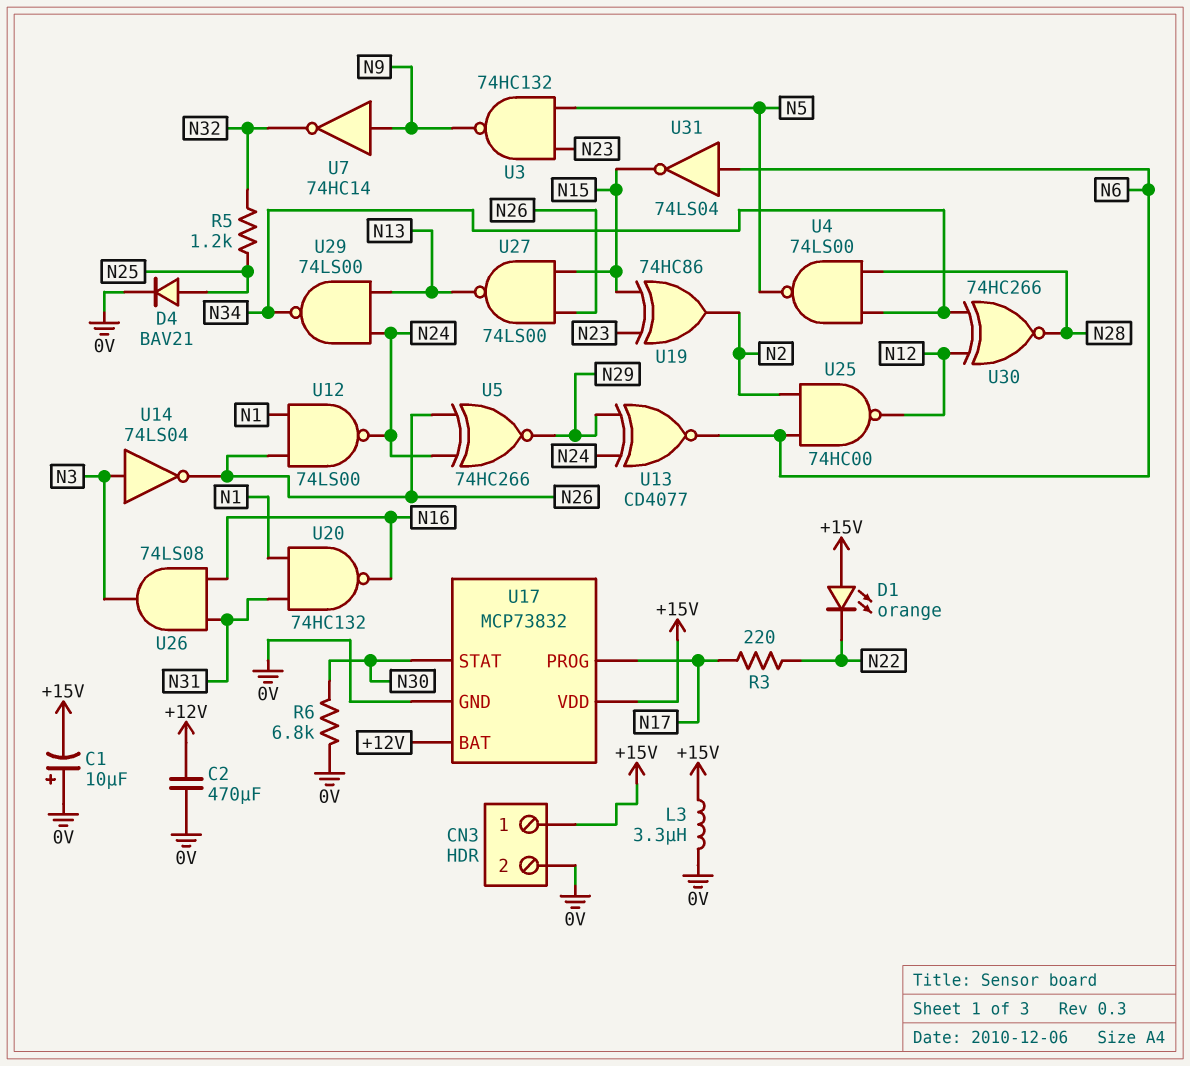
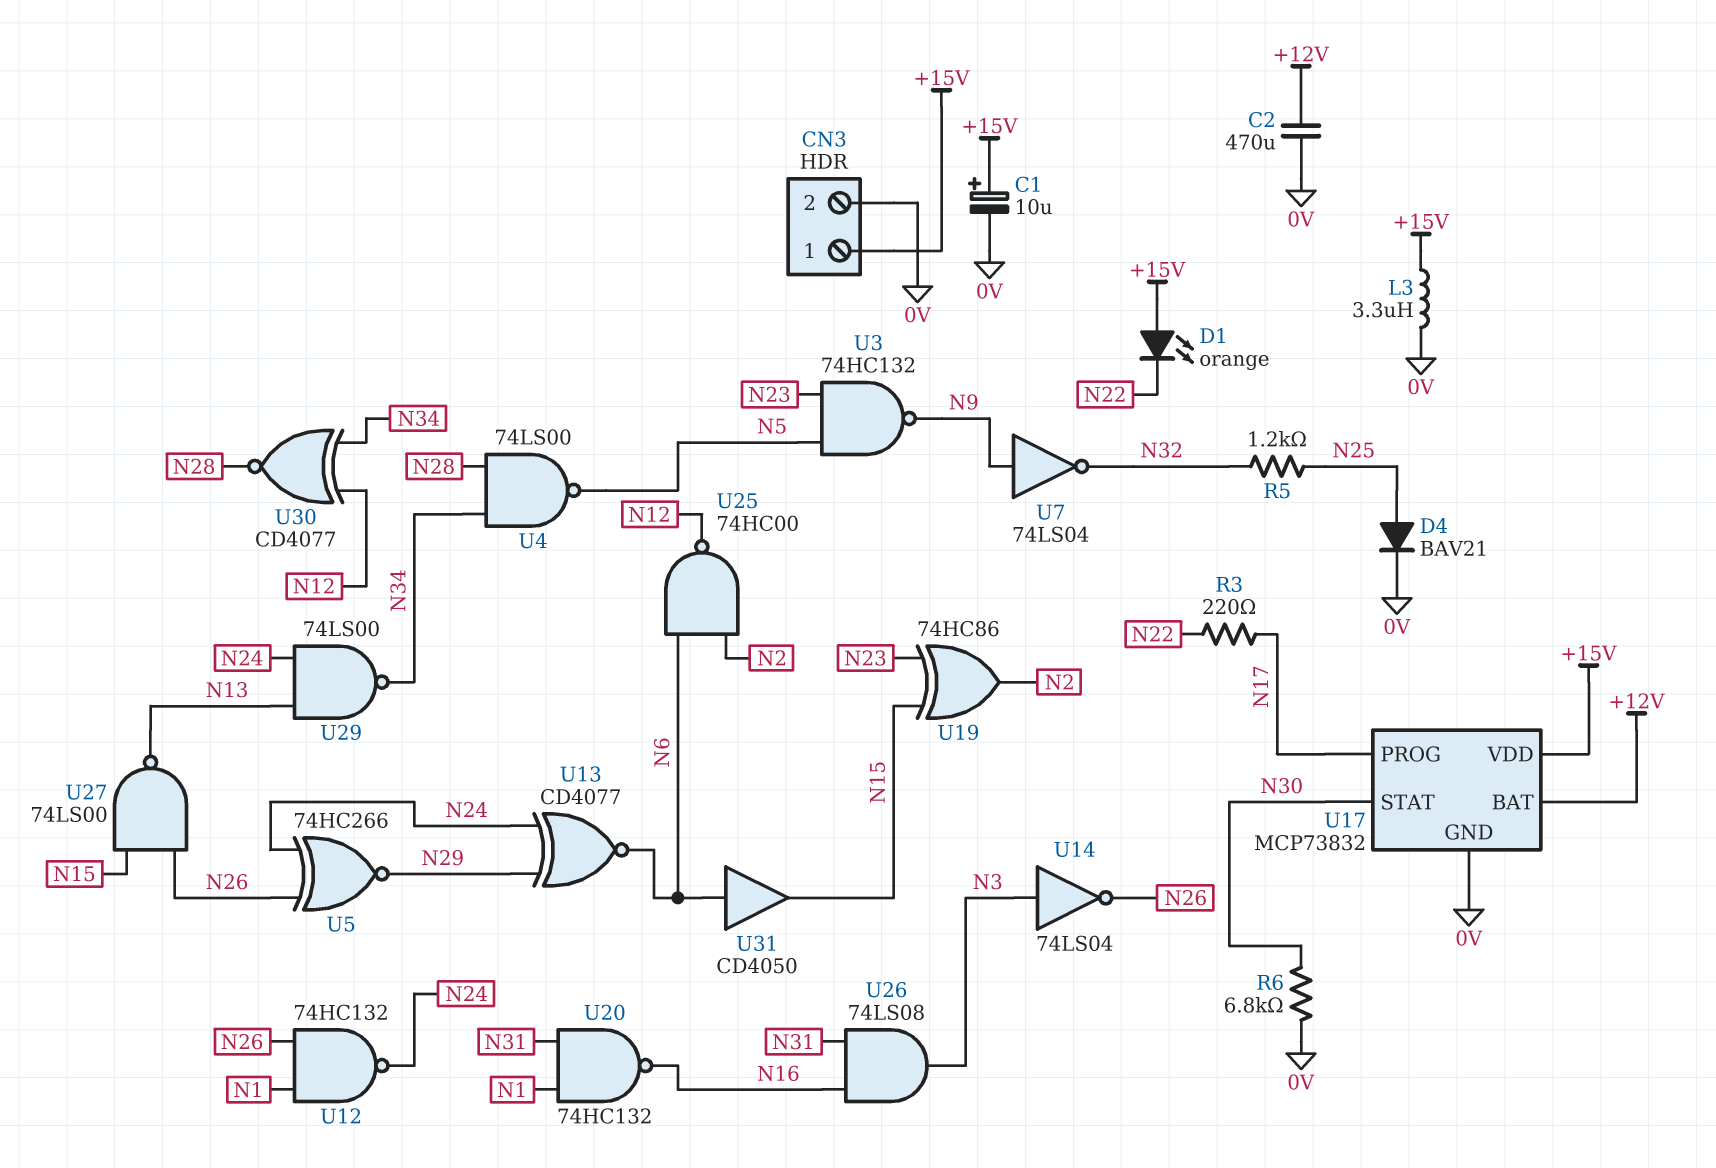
C1: 10uF (plus 0V, minus +15V) -> 10uF (plus +15V, minus 0V)
U7: NOT 74HC14 (in N9, out N32) -> NOT 74LS04 (in N9, out N32)
U12: NAND 74LS00 (in N1, in N26, out N24) -> NAND 74HC132 (in N1, in N26, out N24)
U30: XNOR 74HC266 (in N12, in N34, out N28) -> XNOR CD4077 (in N12, in N34, out N28)
U31: NOT 74LS04 (in N6, out N15) -> buffer CD4050 (in N6, out N15)

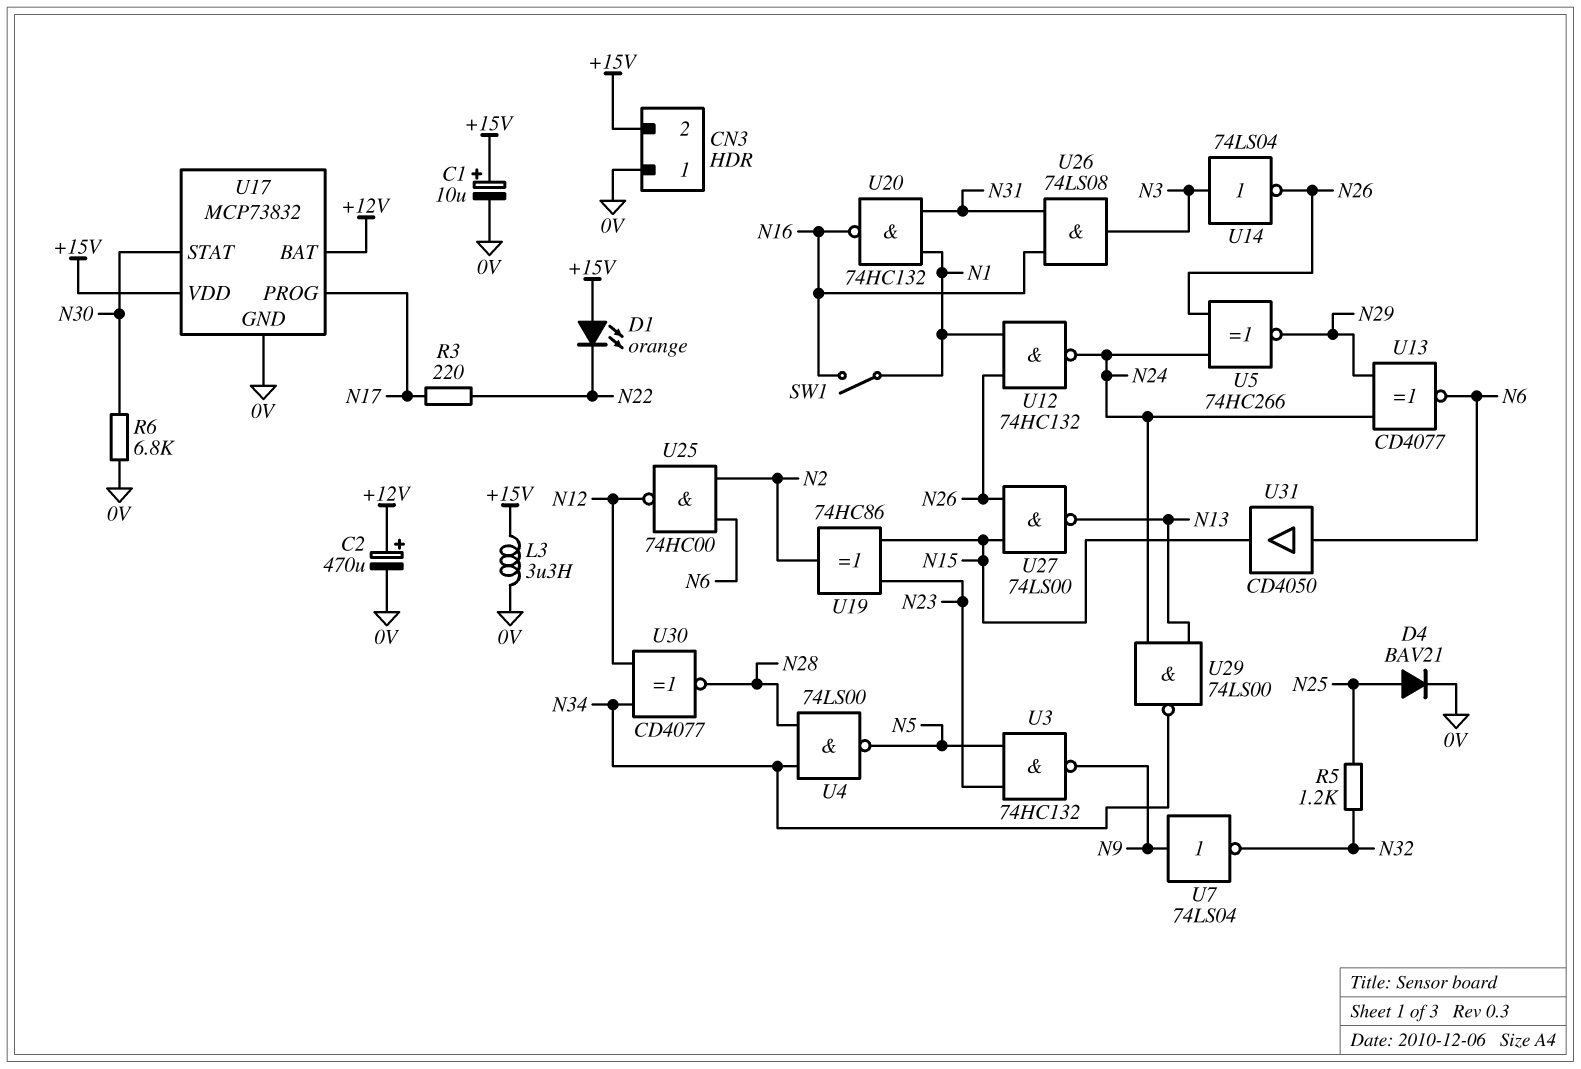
C2: 470uF (+12V, 0V) -> 470uF (plus +12V, minus 0V)
CN3 pin 1: +15V -> 0V
CN3 pin 2: 0V -> +15V
SW1: none -> switch (N1, N16)

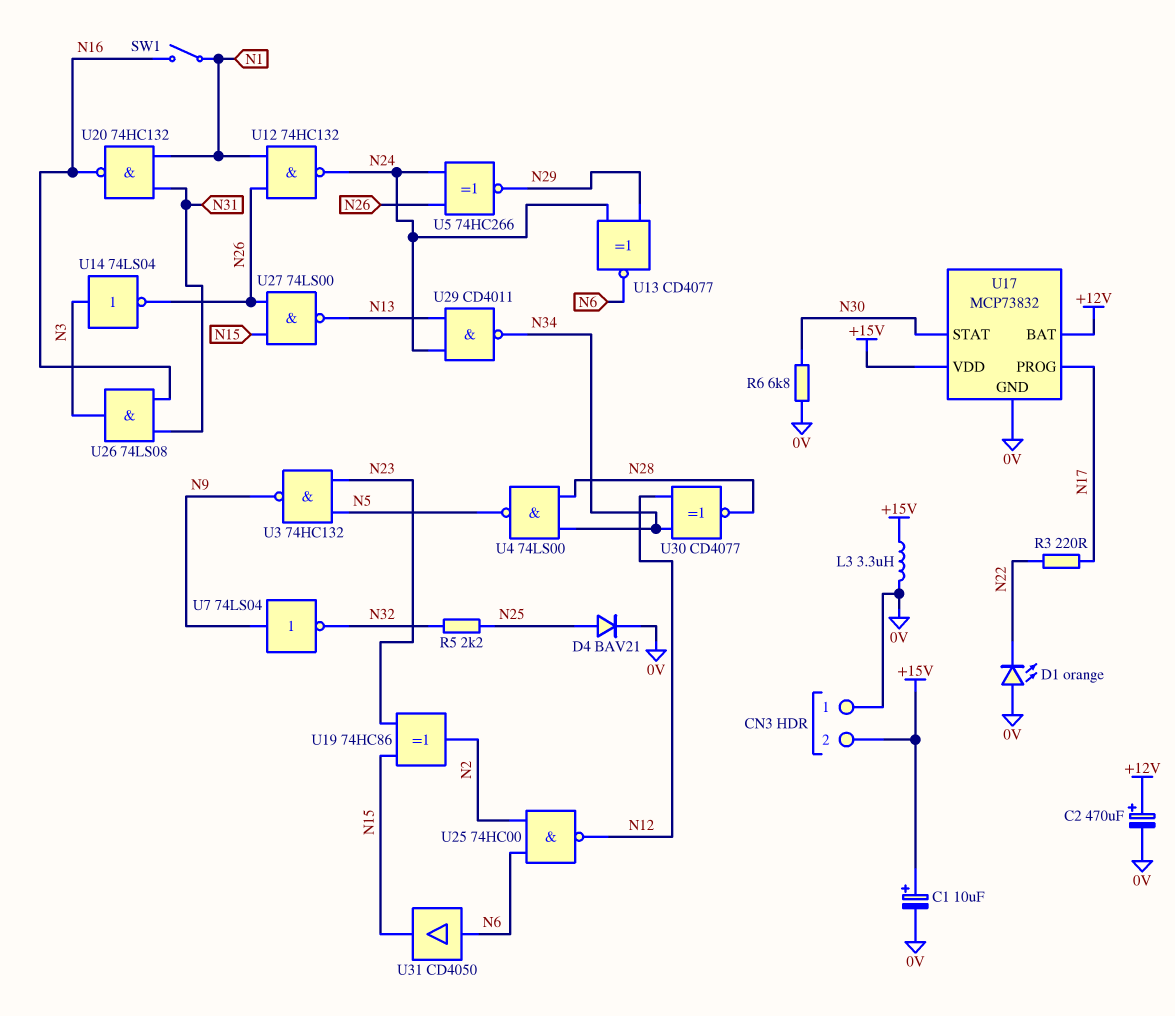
D1: LED orange (A +15V, K N22) -> LED orange (A 0V, K N22)
R5: 1.2k (N25, N32) -> 2.2k (N25, N32)
U29: NAND 74LS00 (in N13, in N24, out N34) -> NAND CD4011 (in N13, in N24, out N34)

